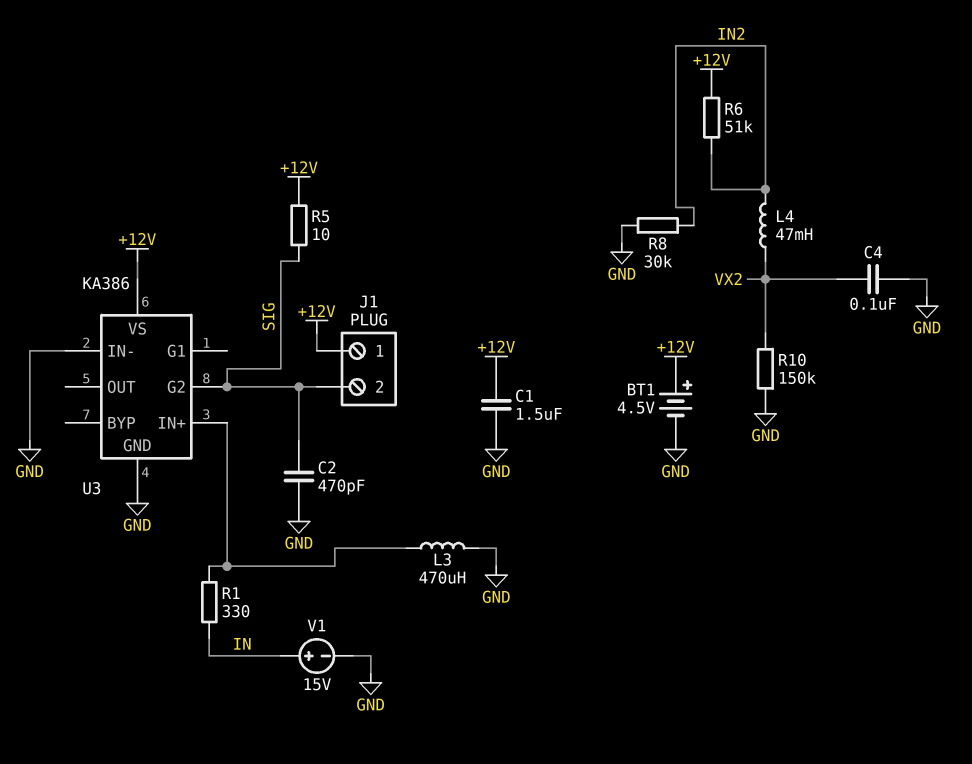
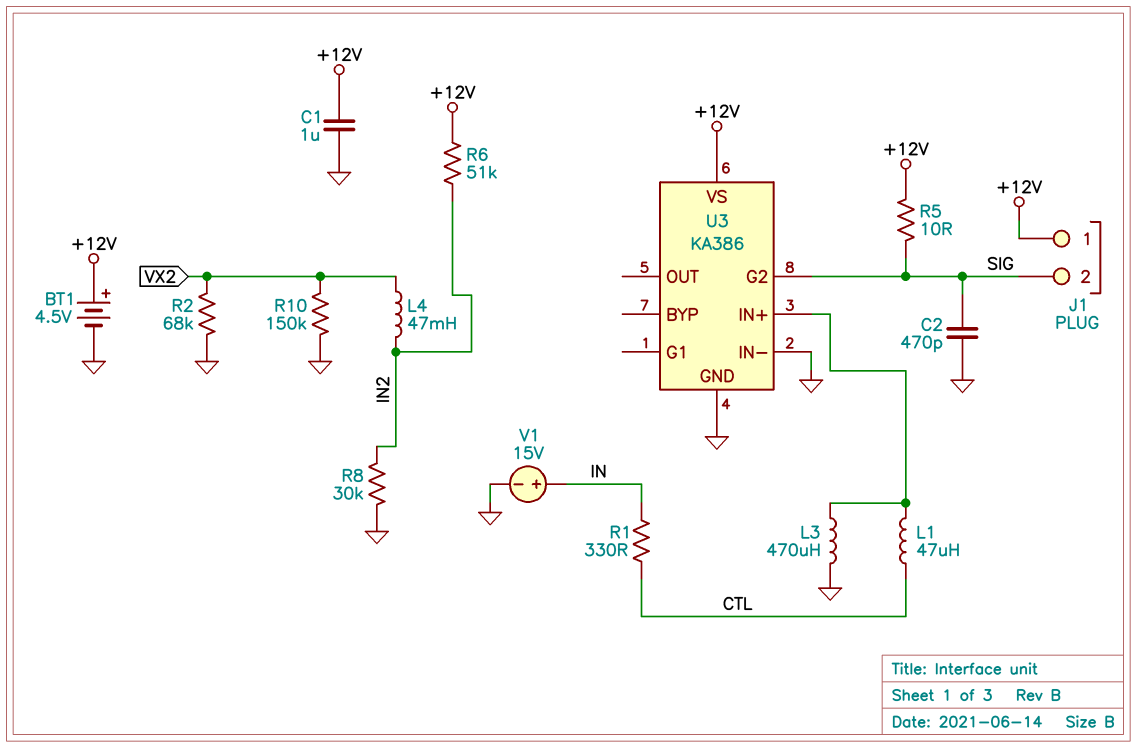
C1: 1.5uF (+12V, GND) -> 1uF (+12V, GND)
C4: 100nF (GND, VX2) -> none
L1: none -> 47uH (CTL, U3/IN+)
R1: 330 (IN, U3/IN+) -> 330 (CTL, IN)
R2: none -> 68k (GND, VX2)

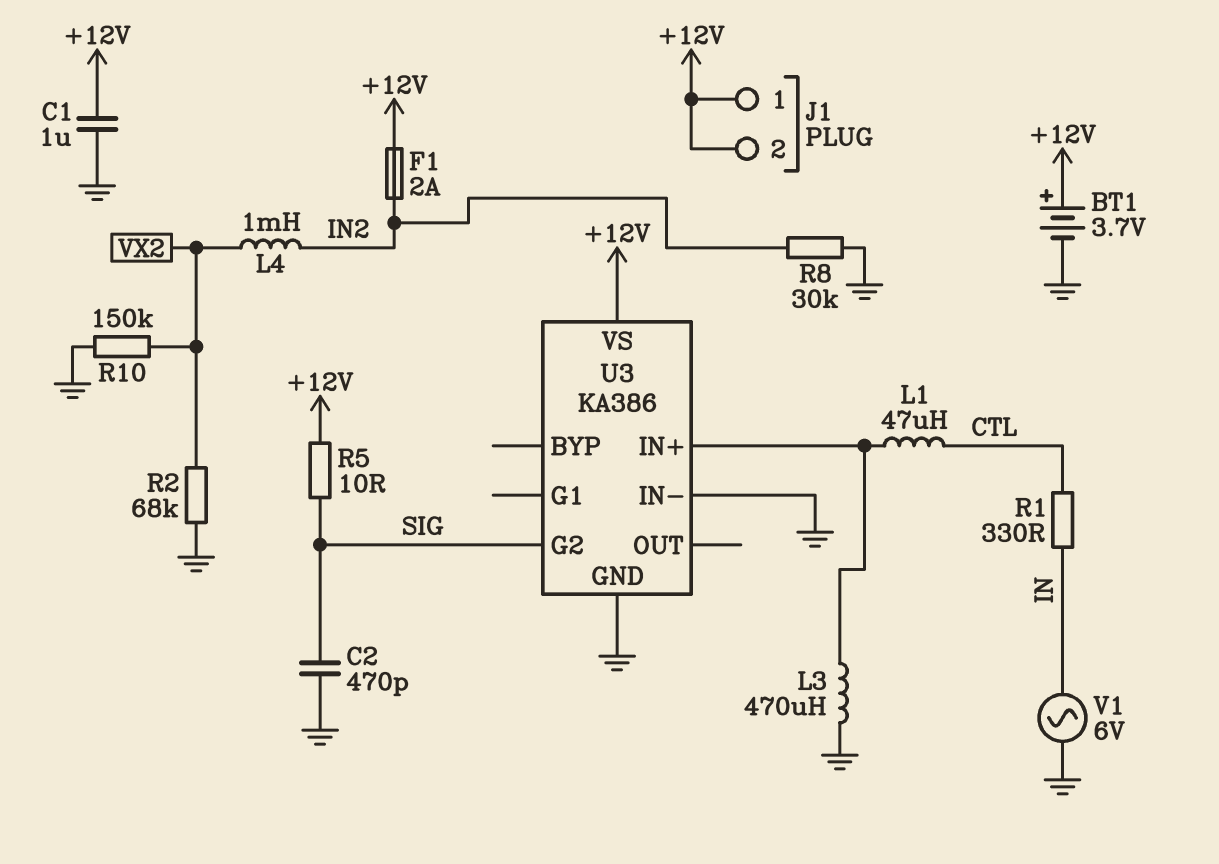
BT1: 4.5V (plus +12V, minus GND) -> 3.7V (plus +12V, minus GND)
F1: none -> 2A (+12V, IN2)
J1 pin 2: SIG -> +12V
L4: 47mH (IN2, VX2) -> 1mH (IN2, VX2)
R6: 51k (+12V, IN2) -> none
V1: 15V (plus IN, minus GND) -> AC 6V (GND, IN)

